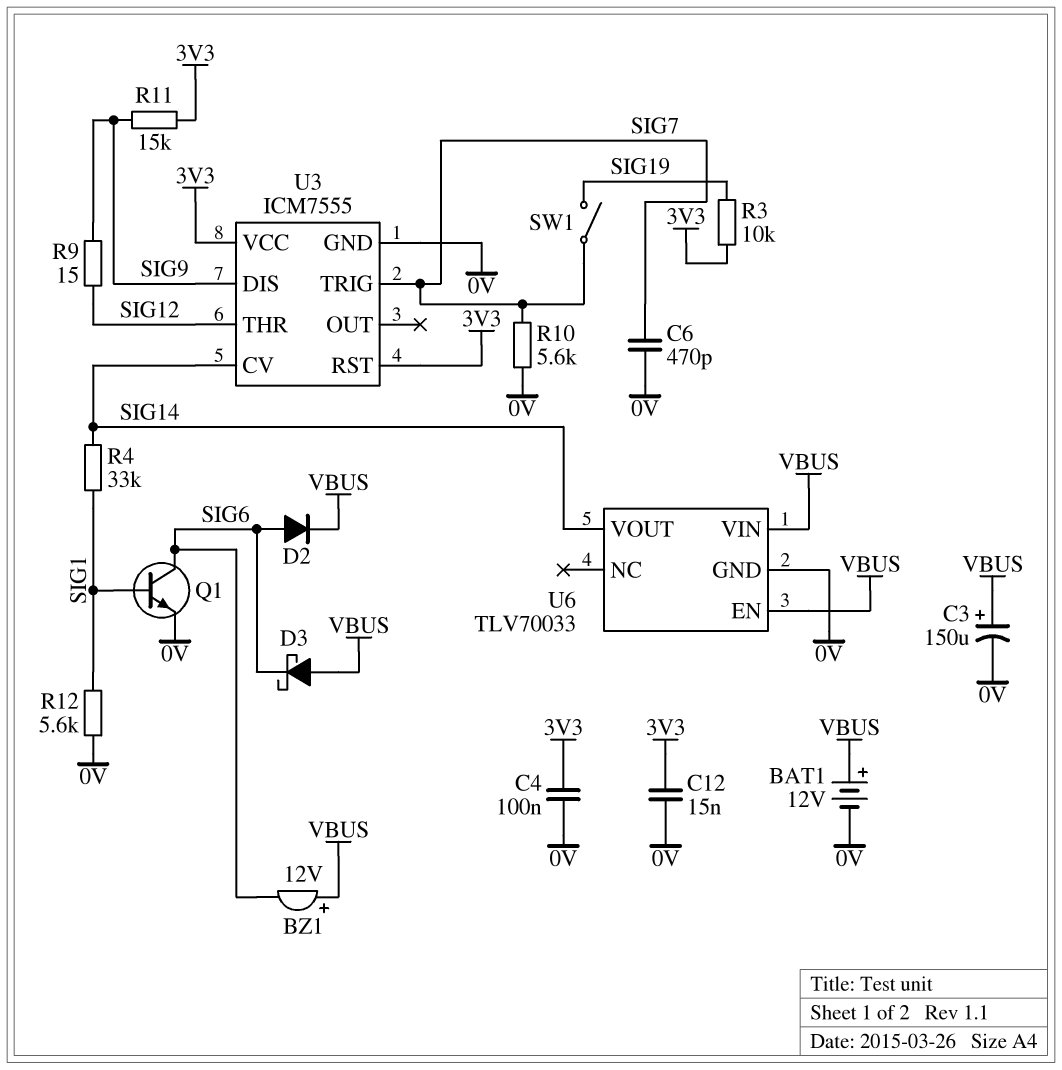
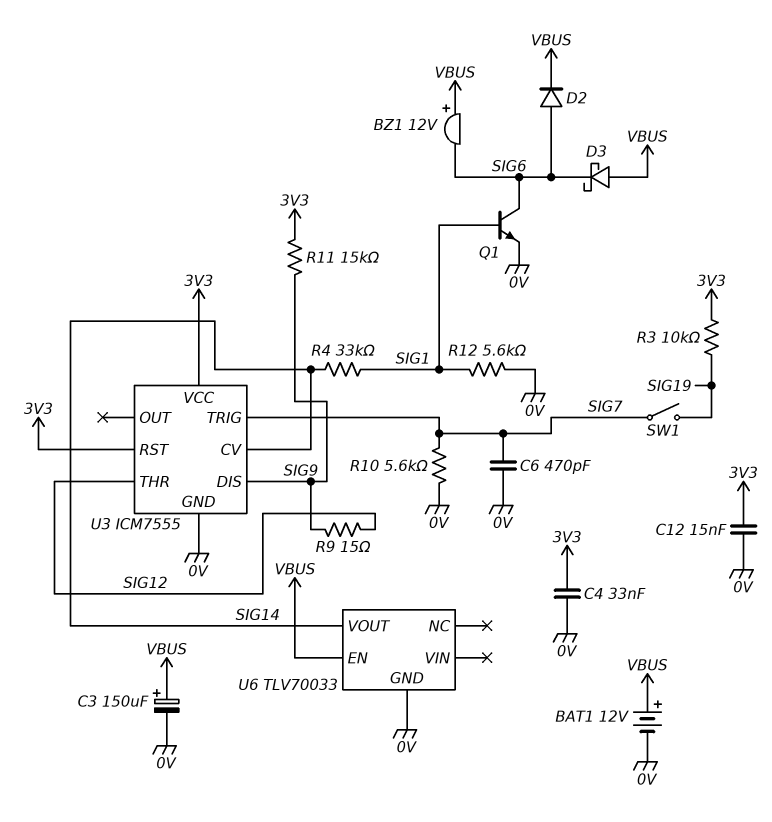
C4: 100nF (0V, 3V3) -> 33nF (0V, 3V3)
U6 pin VIN: VBUS -> none

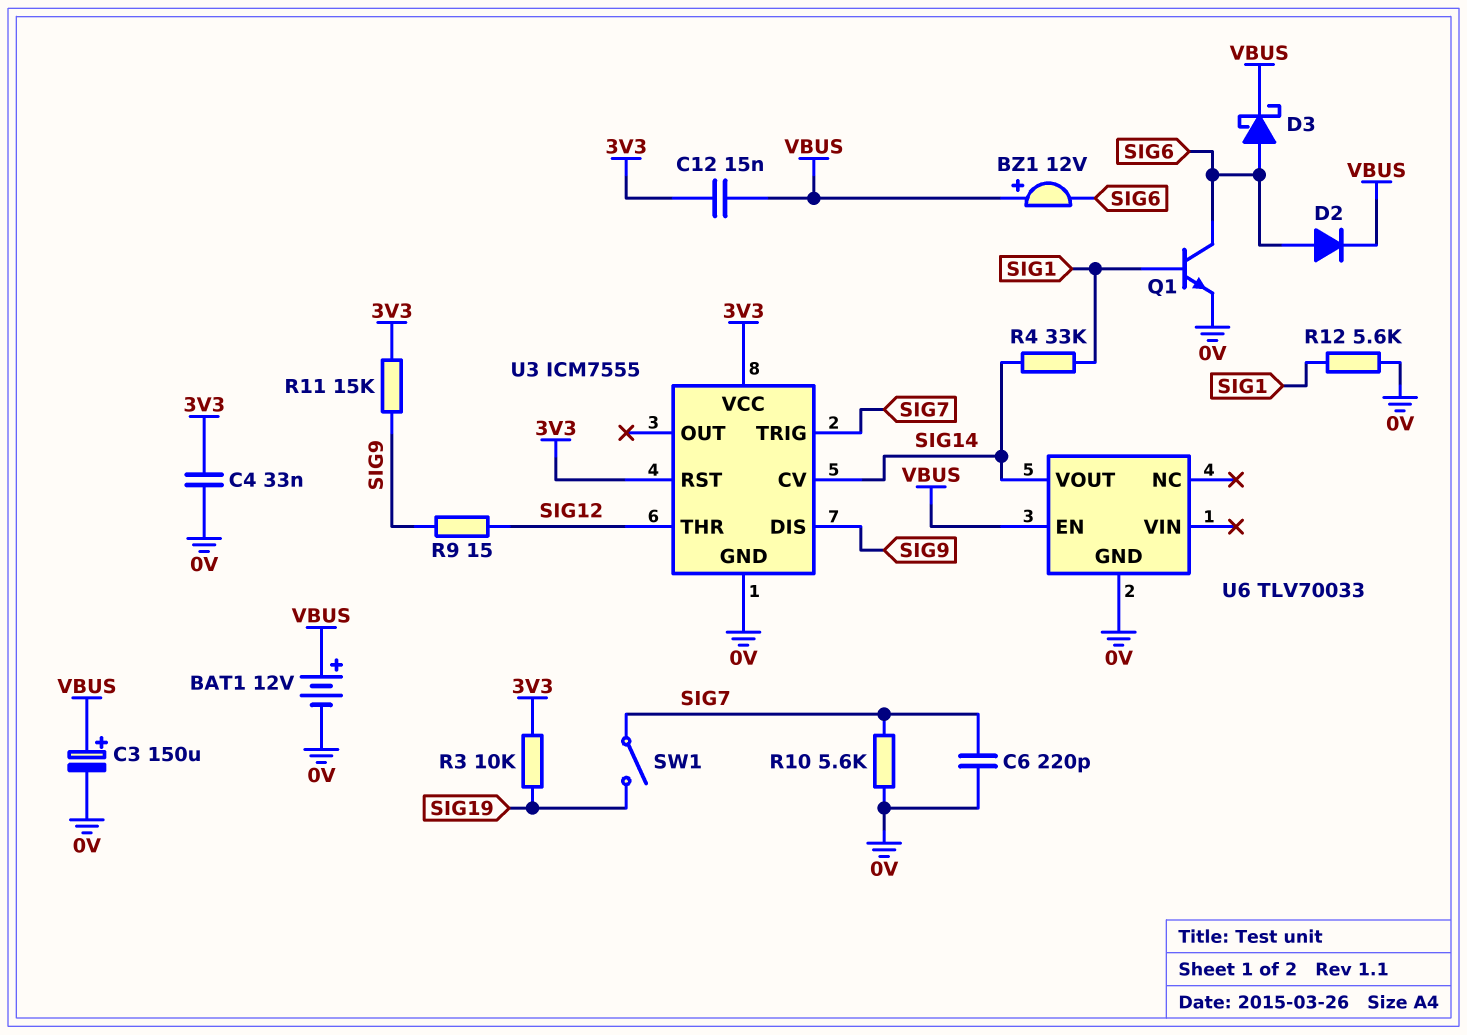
C6: 470pF (0V, SIG7) -> 220pF (0V, SIG7)
C12: 15nF (0V, 3V3) -> 15nF (3V3, VBUS)
D3: schottky (A VBUS, K SIG6) -> schottky (A SIG6, K VBUS)

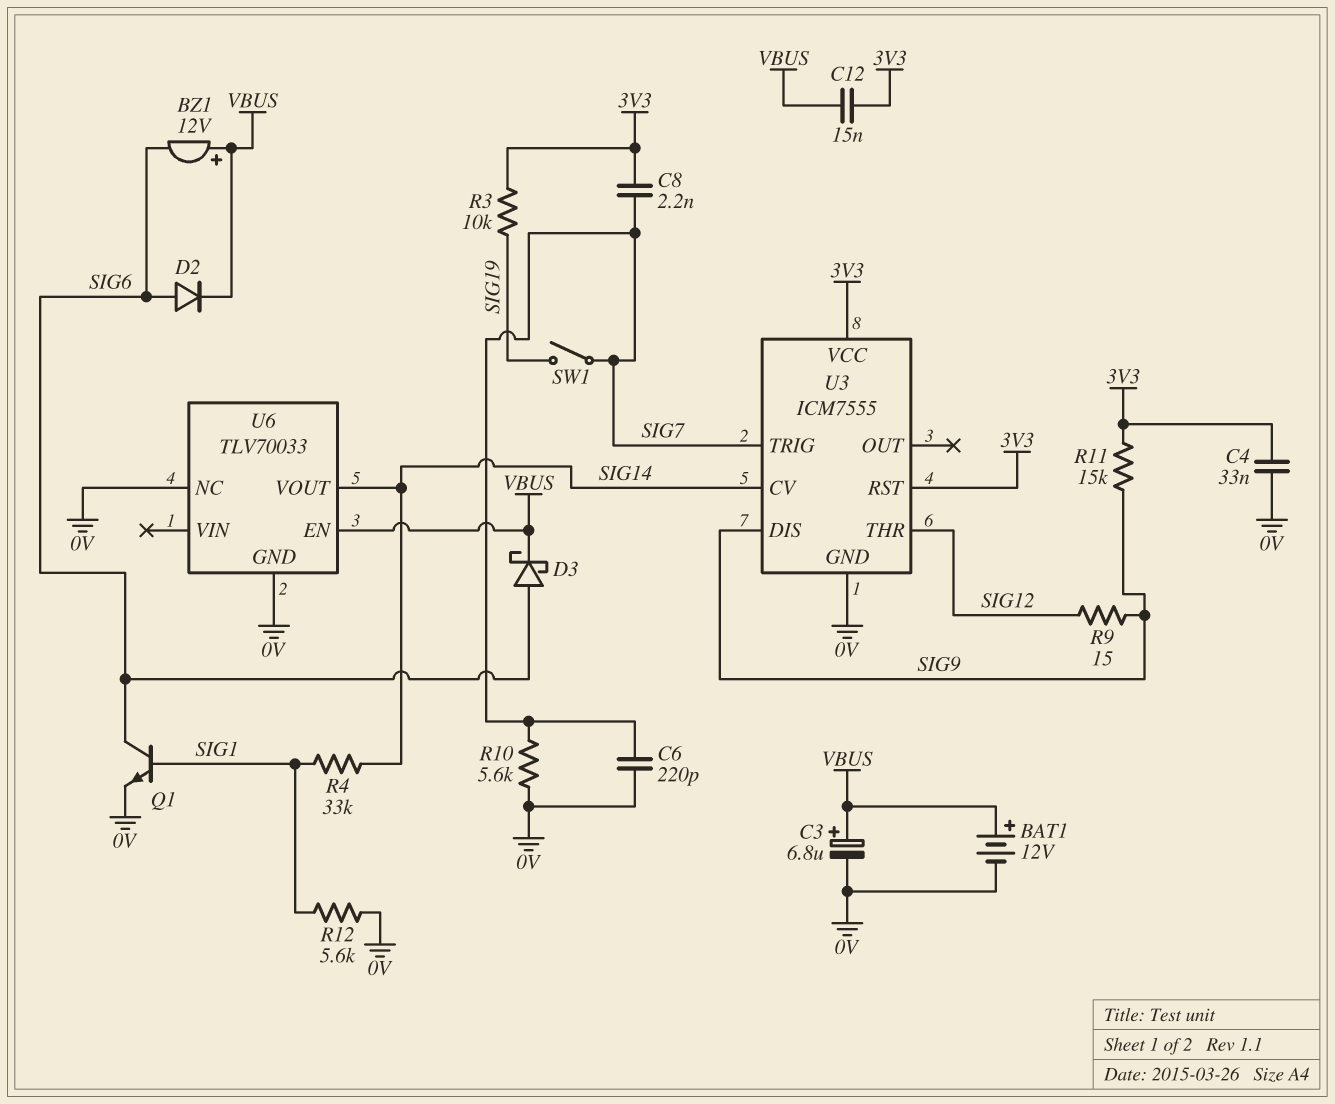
C3: 150uF (plus VBUS, minus 0V) -> 6.8uF (plus VBUS, minus 0V)
C8: none -> 2.2nF (3V3, SIG7)
U6 pin NC: none -> 0V

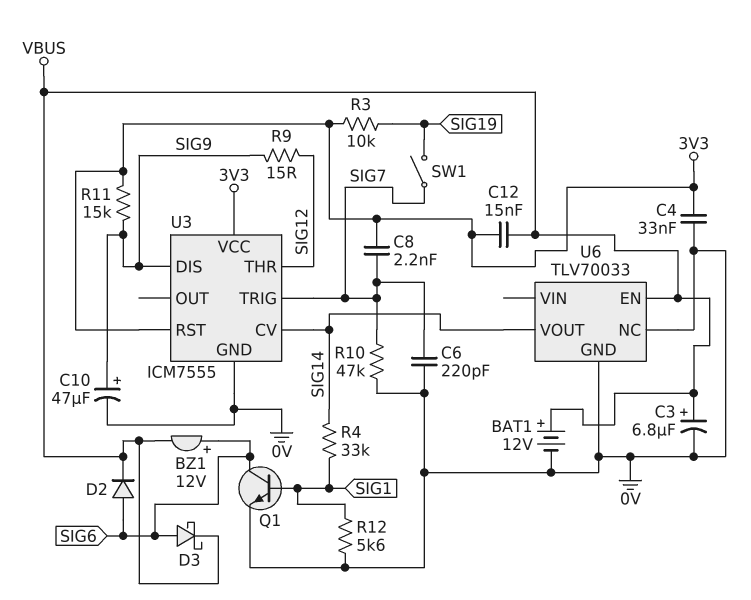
BZ1: buzzer 12V (plus VBUS, minus SIG6) -> buzzer 12V (plus SIG6, minus VBUS)
C10: none -> 47uF (plus SIG9, minus 0V)
R10: 5.6k (0V, SIG7) -> 47k (0V, SIG7)

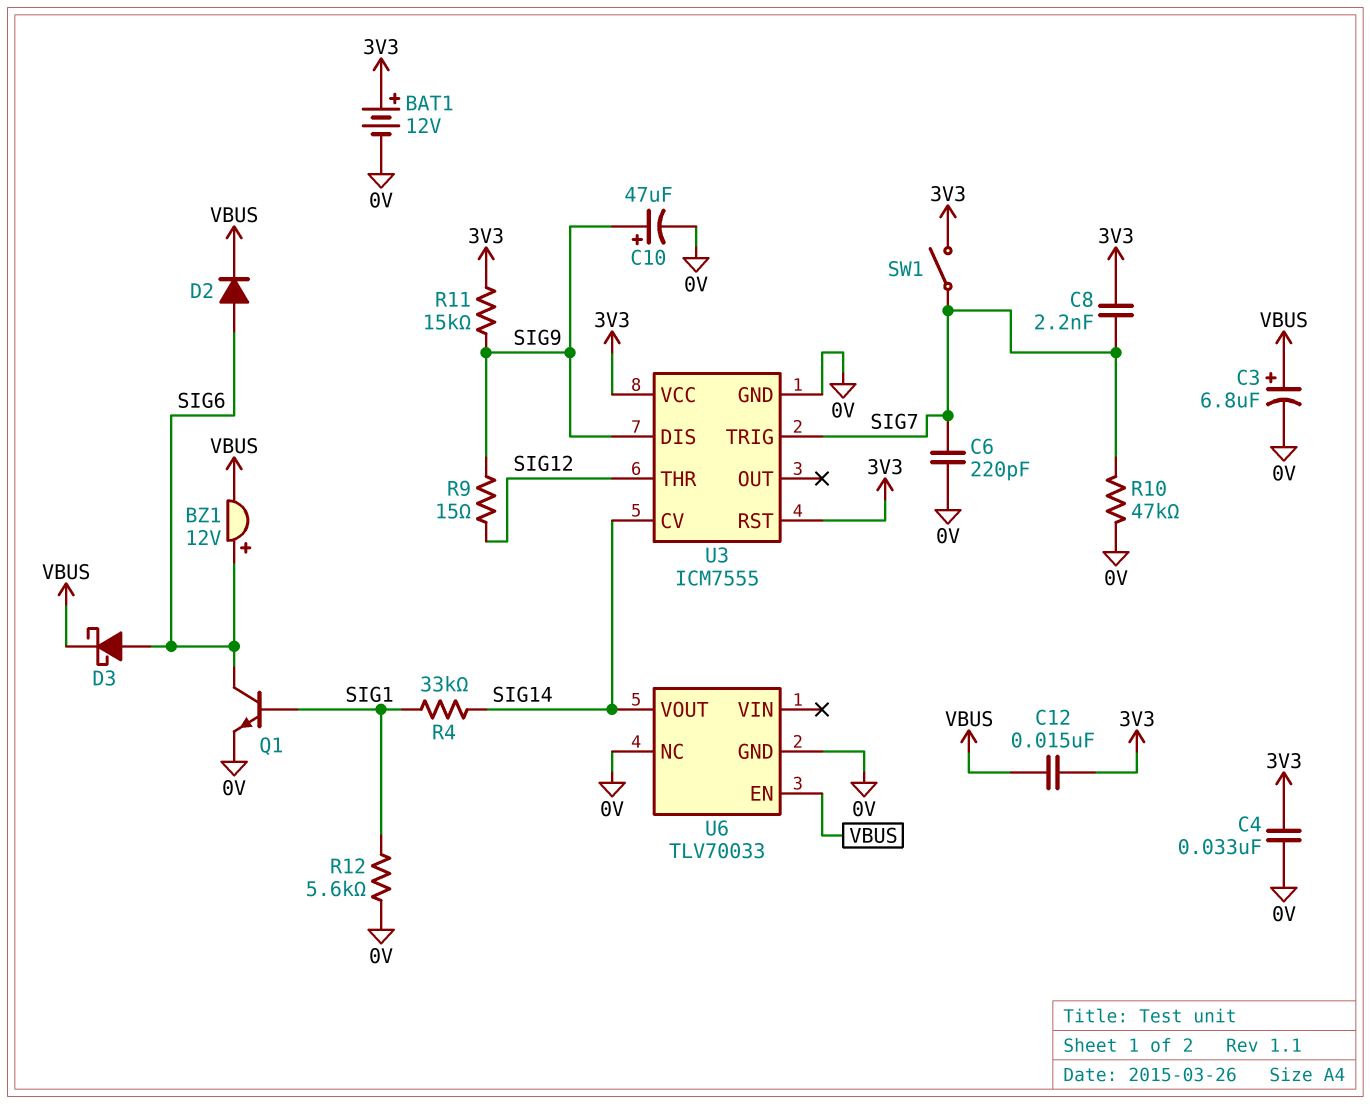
BAT1: 12V (plus VBUS, minus 0V) -> 12V (plus 3V3, minus 0V)
R3: 10k (3V3, SIG19) -> none
SW1: switch (SIG7, SIG19) -> switch (3V3, SIG7)

